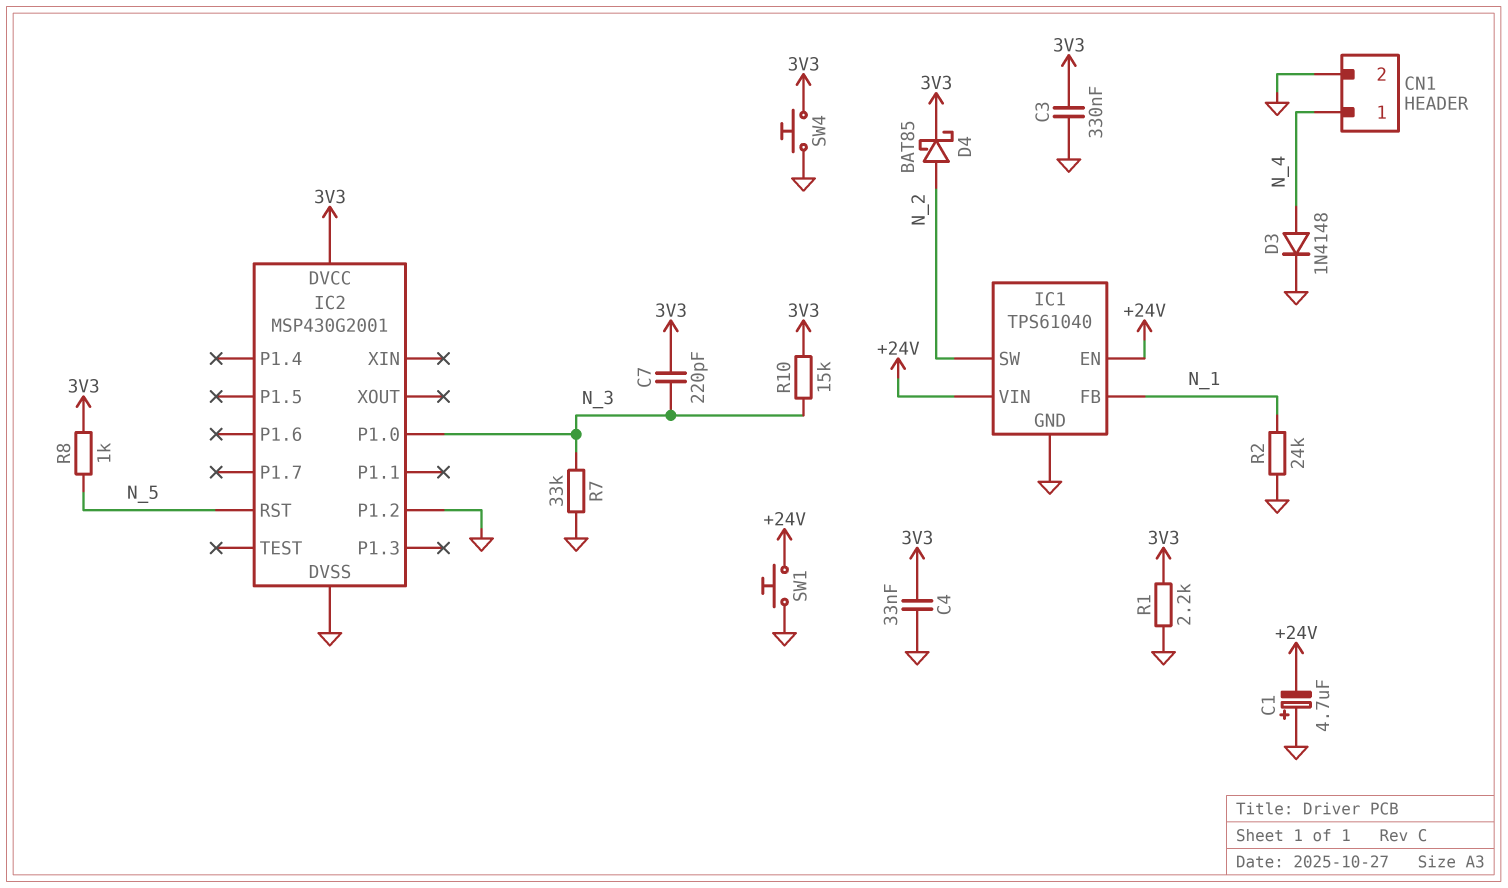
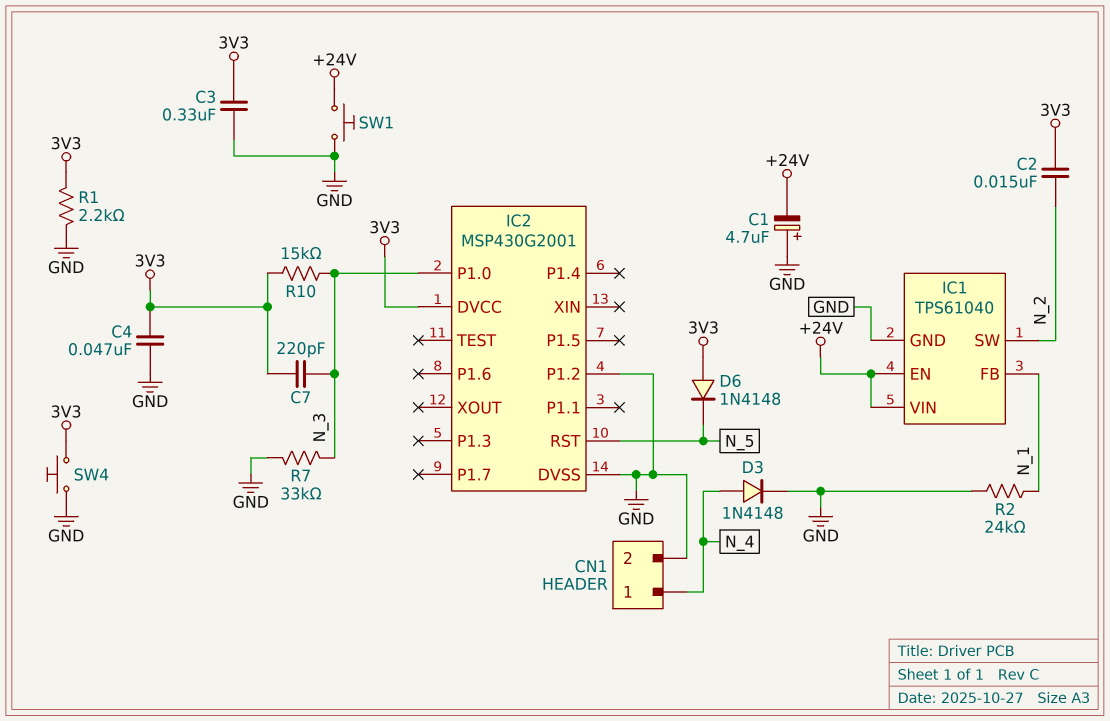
C2: none -> 15nF (3V3, N_2)
C4: 33nF (3V3, GND) -> 47nF (3V3, GND)
D4: schottky BAT85 (A N_2, K 3V3) -> none
D6: none -> diode 1N4148 (A 3V3, K N_5)
R8: 1k (3V3, N_5) -> none

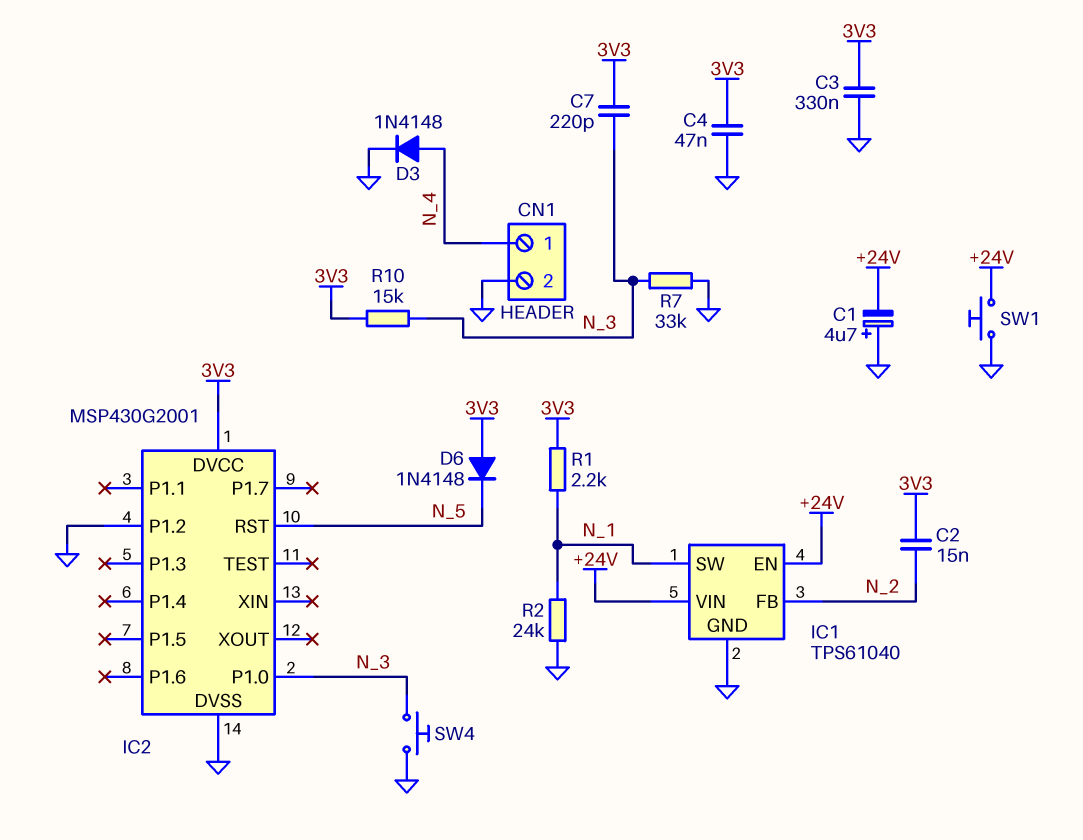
IC1 pin FB: N_1 -> N_2
IC1 pin SW: N_2 -> N_1
R1: 2.2k (3V3, GND) -> 2.2k (3V3, N_1)
SW4: button (3V3, GND) -> button (GND, N_3)

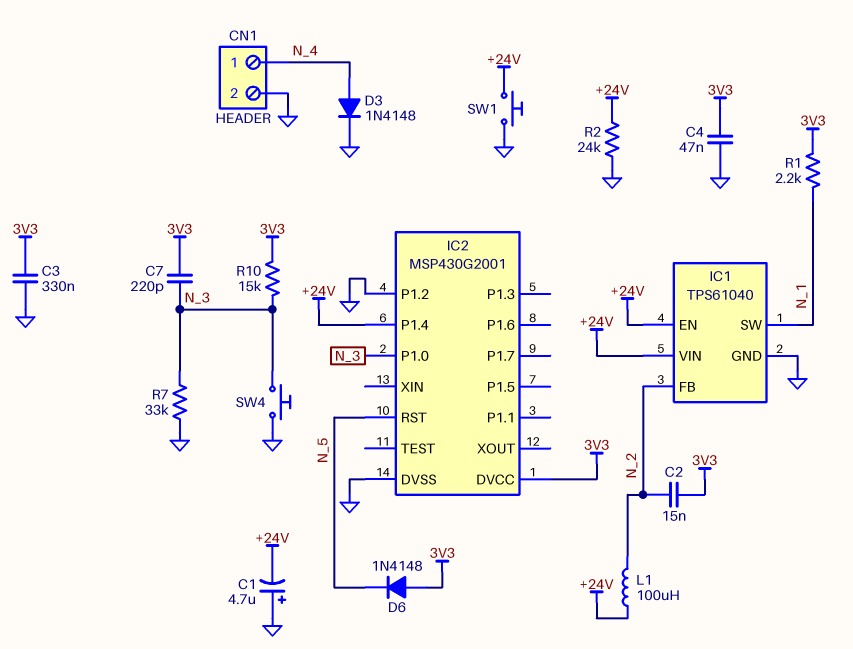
IC2 pin P1.4: none -> +24V
L1: none -> 100uH (+24V, N_2)
R2: 24k (GND, N_1) -> 24k (+24V, GND)

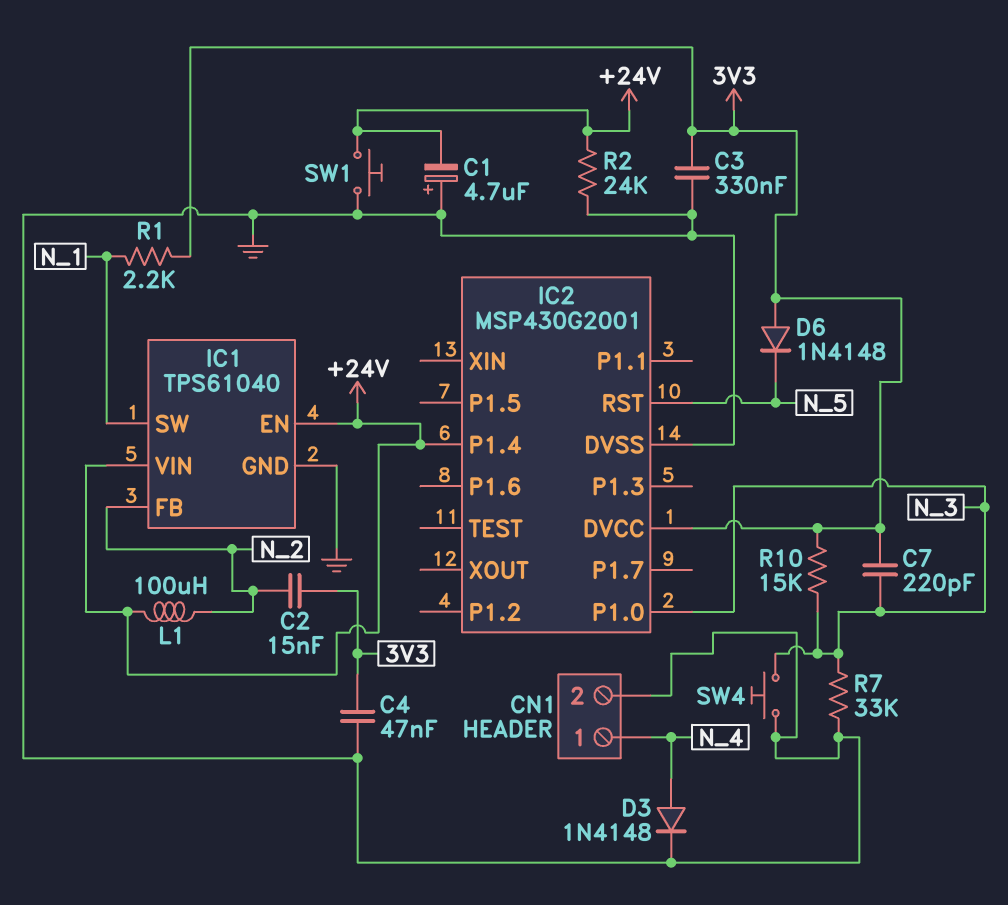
IC2 pin P1.2: GND -> none

